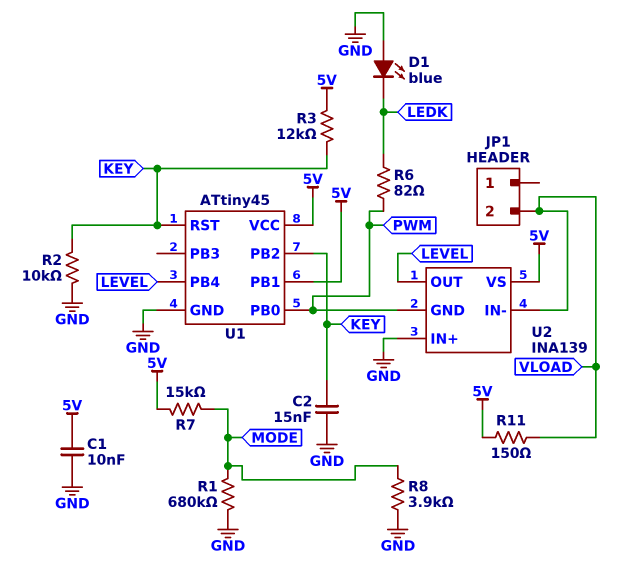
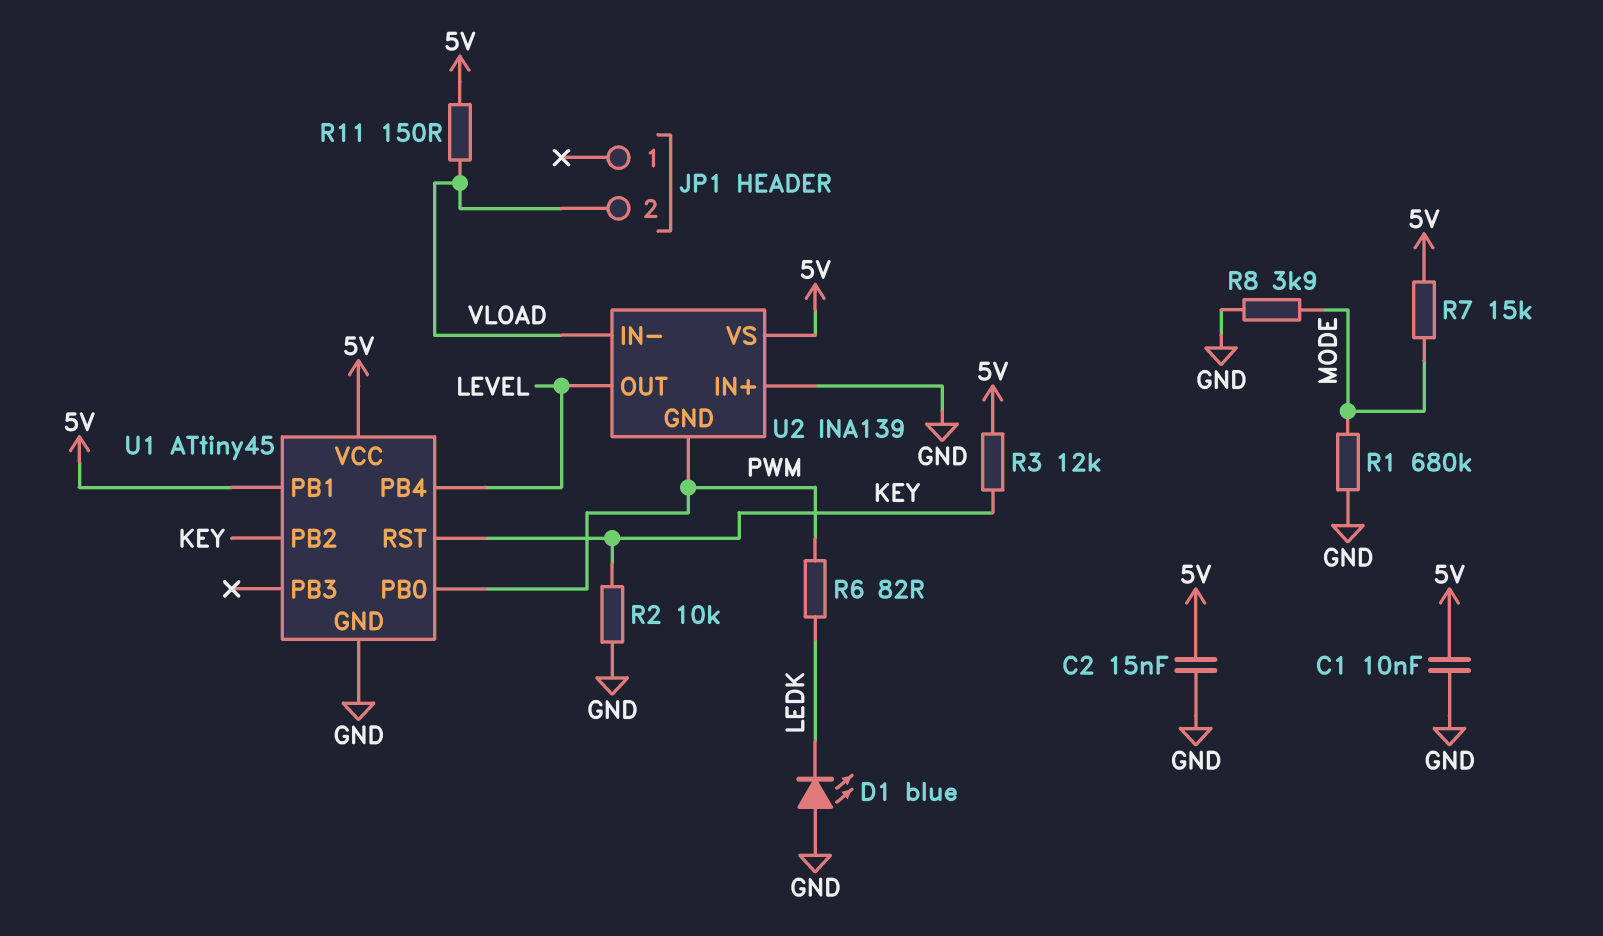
C2: 15nF (GND, KEY) -> 15nF (5V, GND)

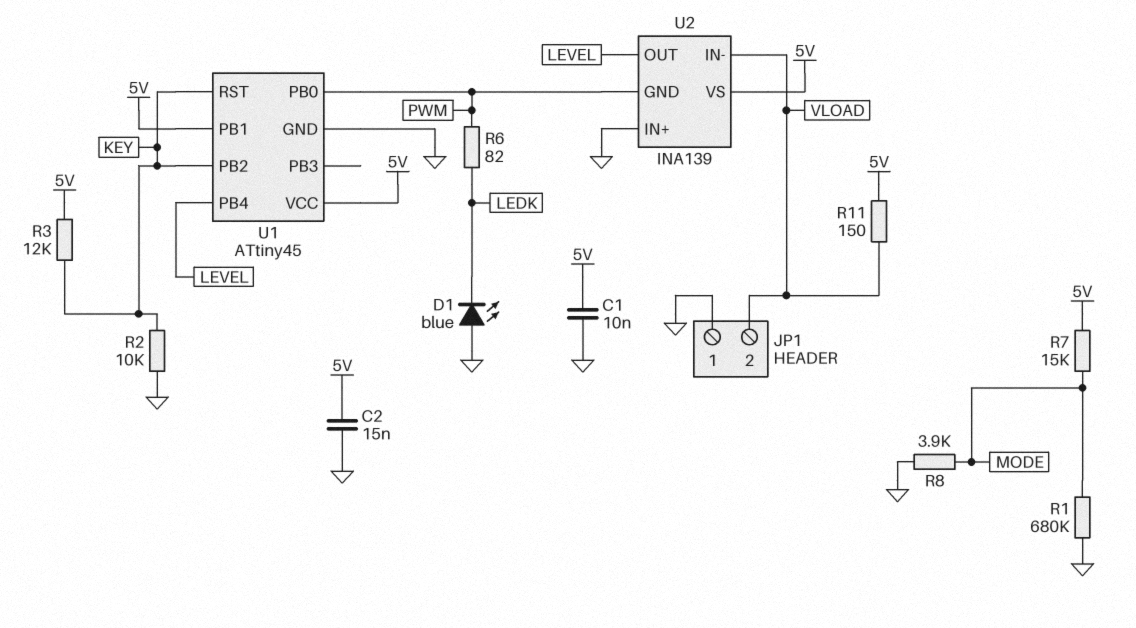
JP1 pin 1: none -> GND

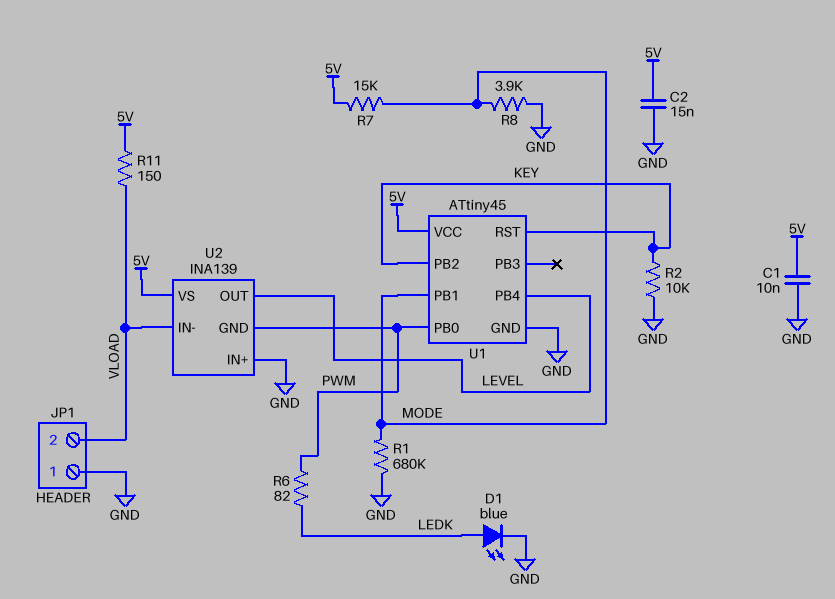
D1: LED blue (A GND, K LEDK) -> LED blue (A LEDK, K GND)
R3: 12k (5V, KEY) -> none
U1 pin PB1: 5V -> MODE

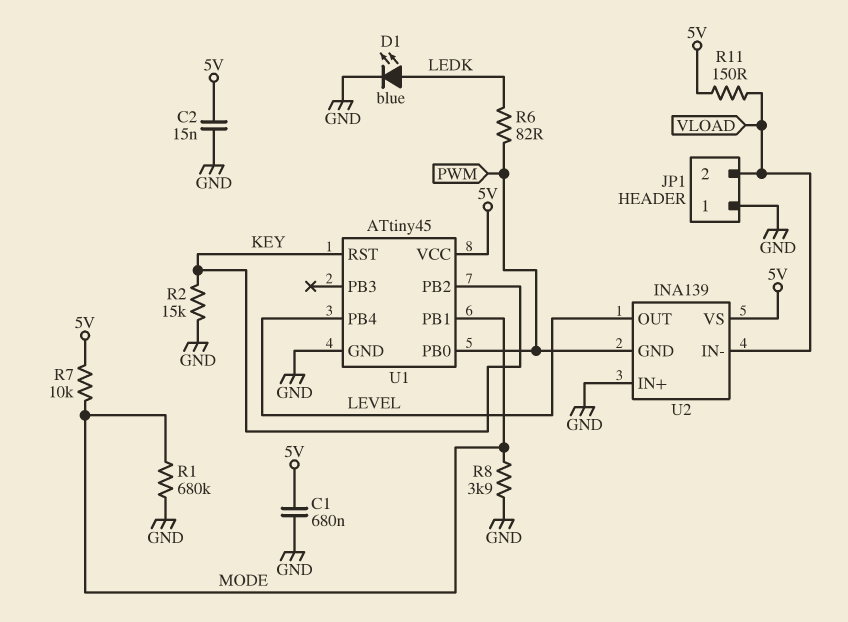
C1: 10nF (5V, GND) -> 680nF (5V, GND)
R2: 10k (GND, KEY) -> 15k (GND, KEY)
R7: 15k (5V, MODE) -> 10k (5V, MODE)

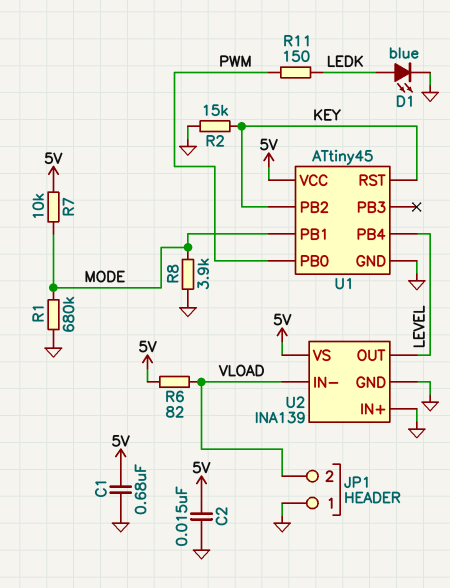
R6: 82 (LEDK, PWM) -> 82 (5V, VLOAD)
R11: 150 (5V, VLOAD) -> 150 (LEDK, PWM)
U2 pin GND: PWM -> GND

